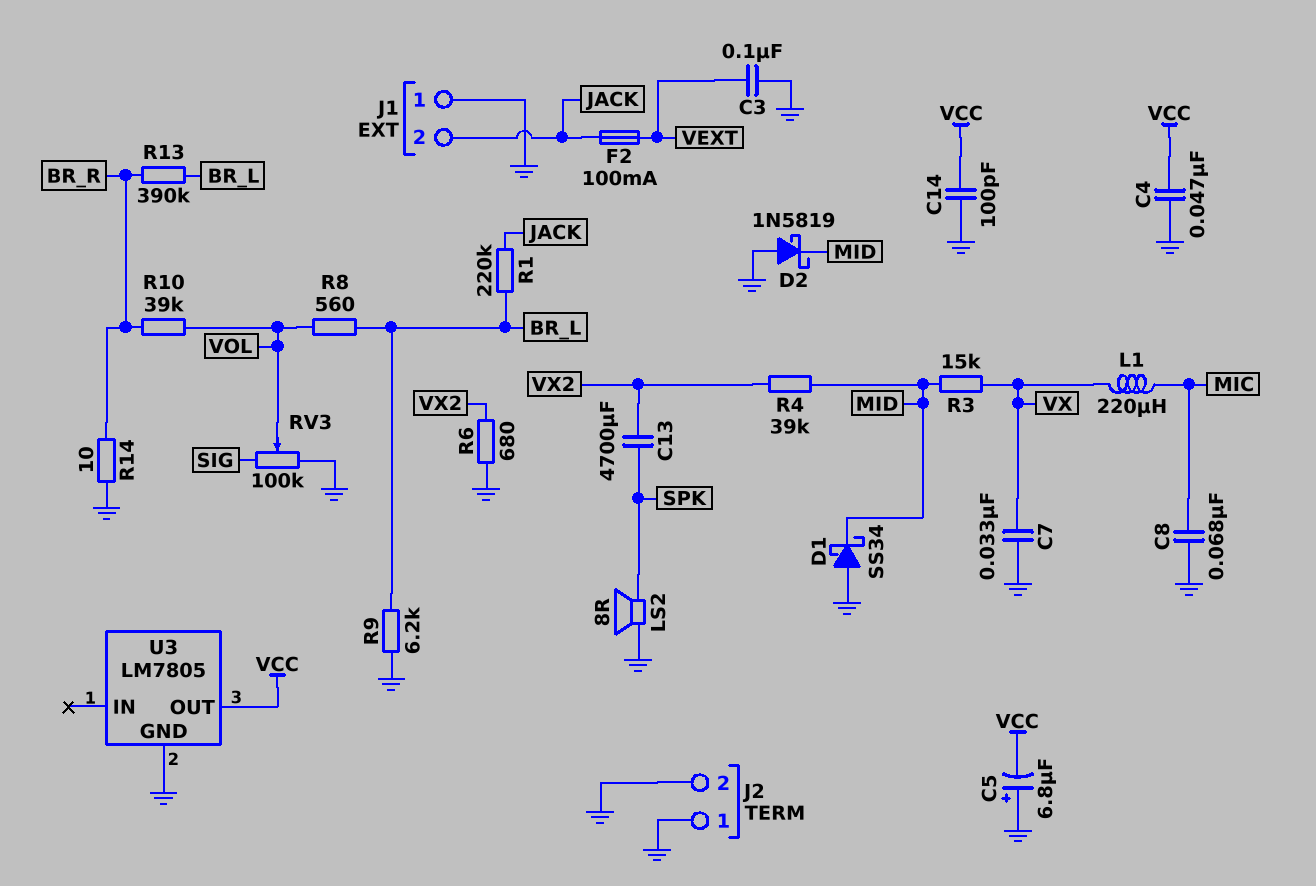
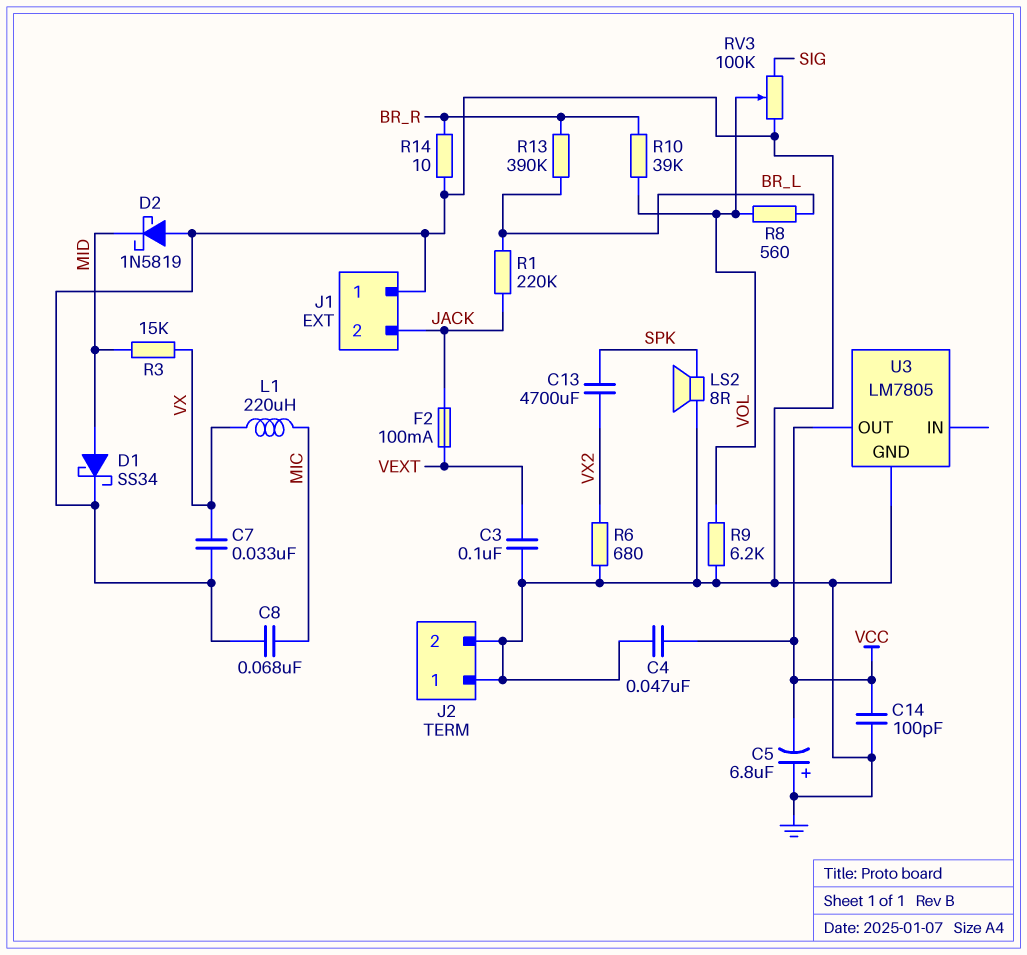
D1: schottky SS34 (A GND, K MID) -> schottky SS34 (A MID, K GND)
R4: 39k (MID, VX2) -> none
R9: 6.2k (BR_L, GND) -> 6.2k (GND, VOL)

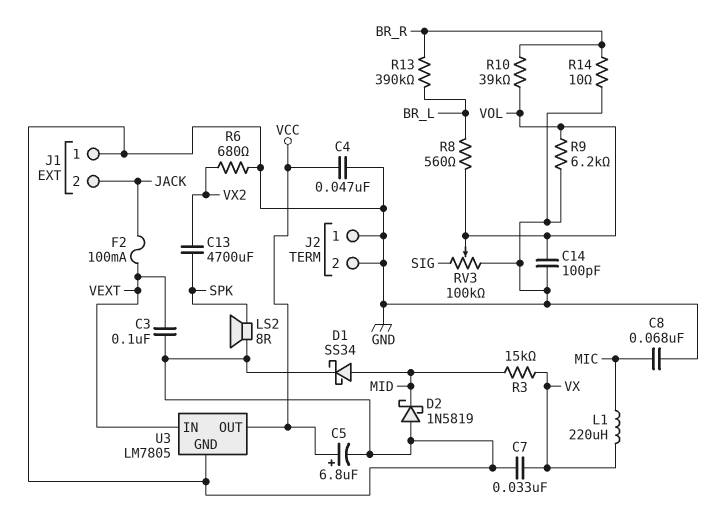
C5: 6.8uF (plus GND, minus VCC) -> 6.8uF (plus VCC, minus GND)
C14: 100pF (GND, VCC) -> 100pF (GND, VOL)
R1: 220k (BR_L, JACK) -> none
U3 pin IN: none -> VEXT

